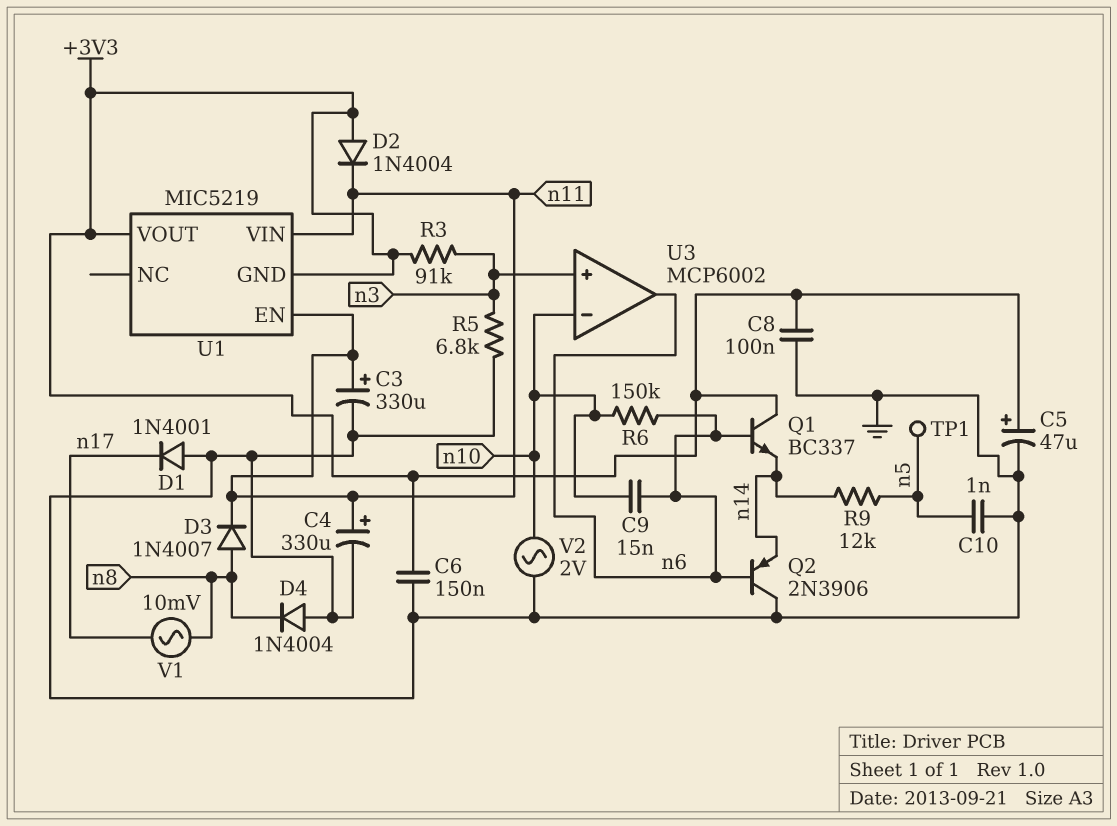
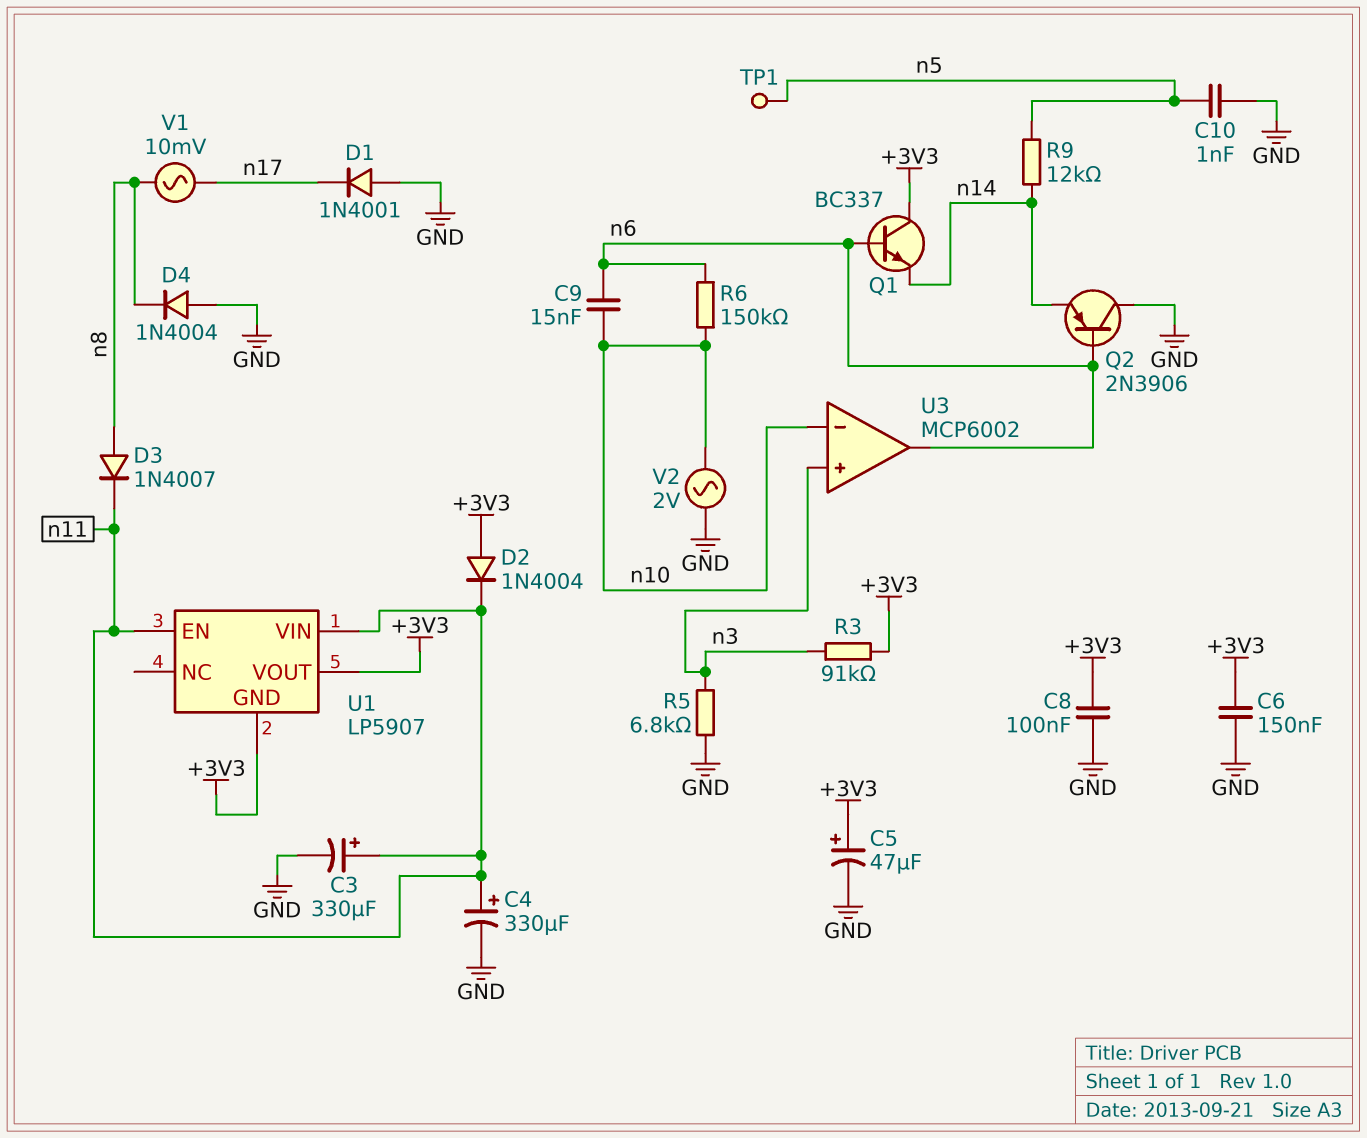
U1: MIC5219 -> LP5907

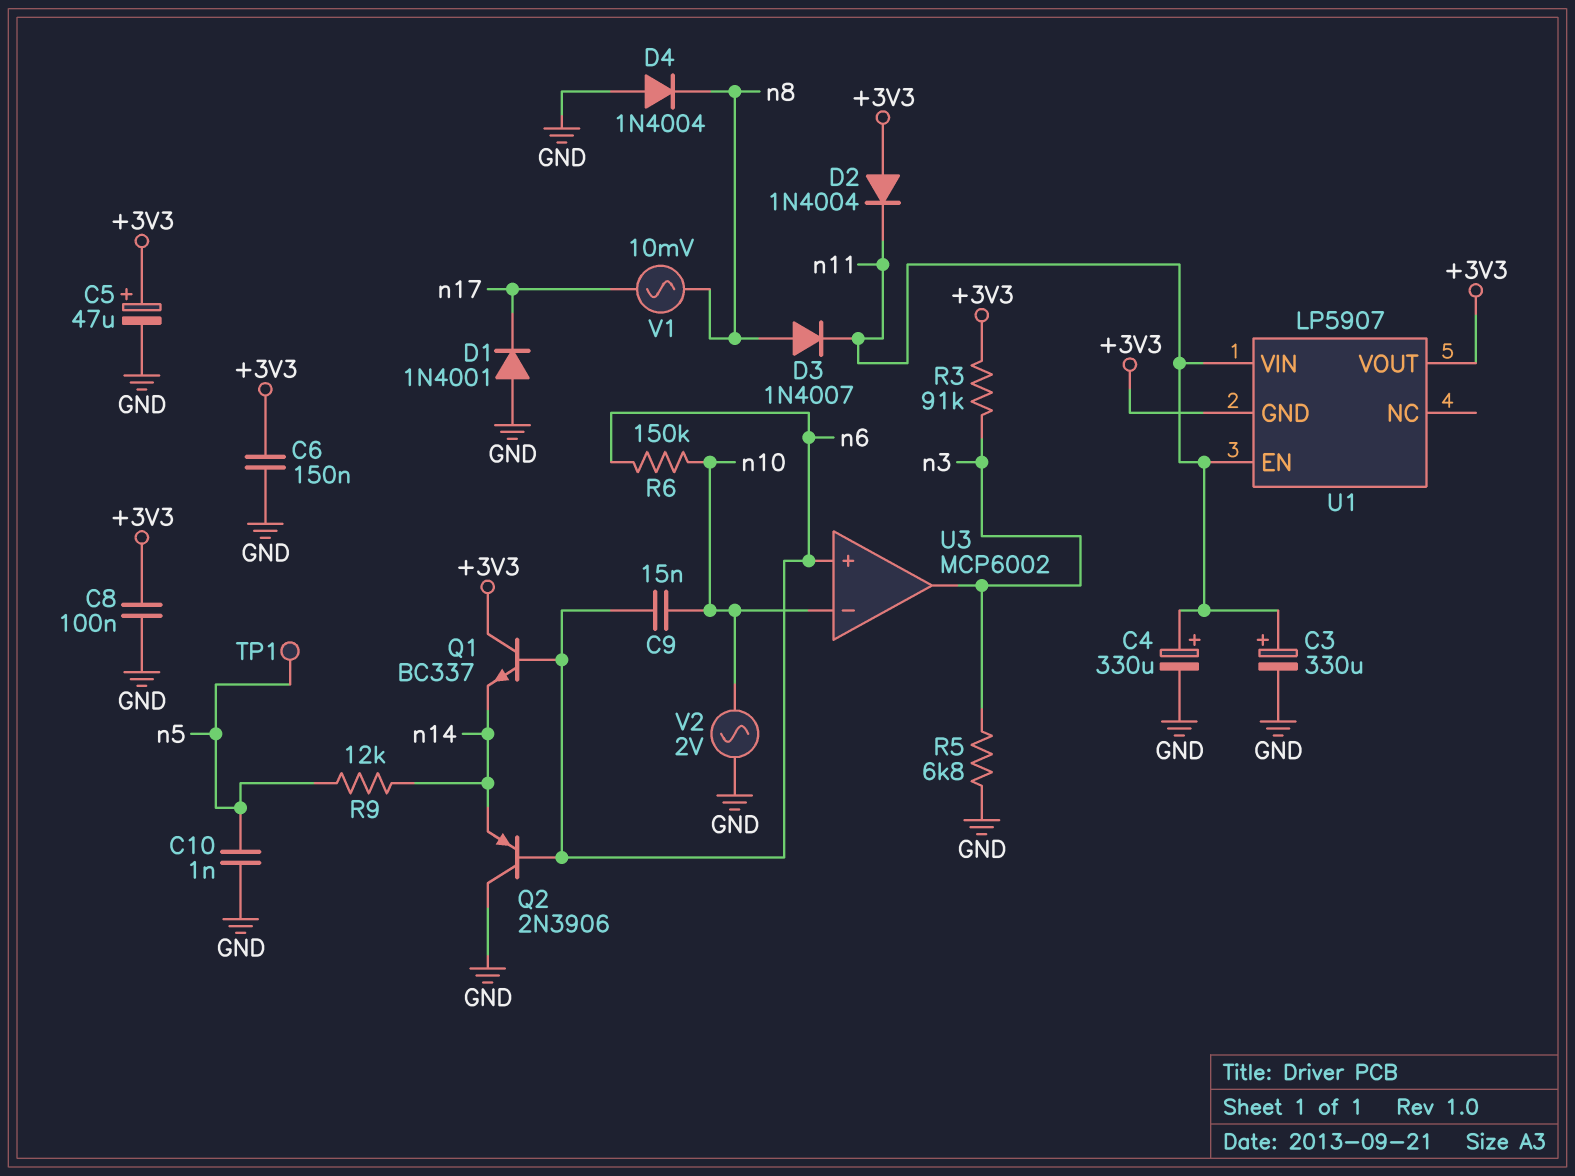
U3 pin in+: n3 -> n6
U3 pin out: n6 -> n3

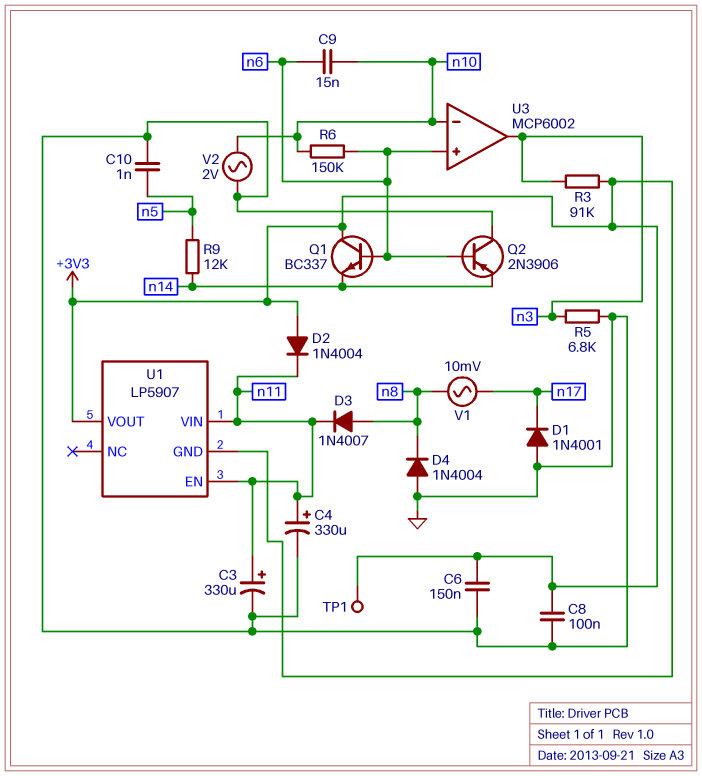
C5: 47uF (plus +3V3, minus GND) -> none
TP1: test point (n5) -> test point (+3V3)

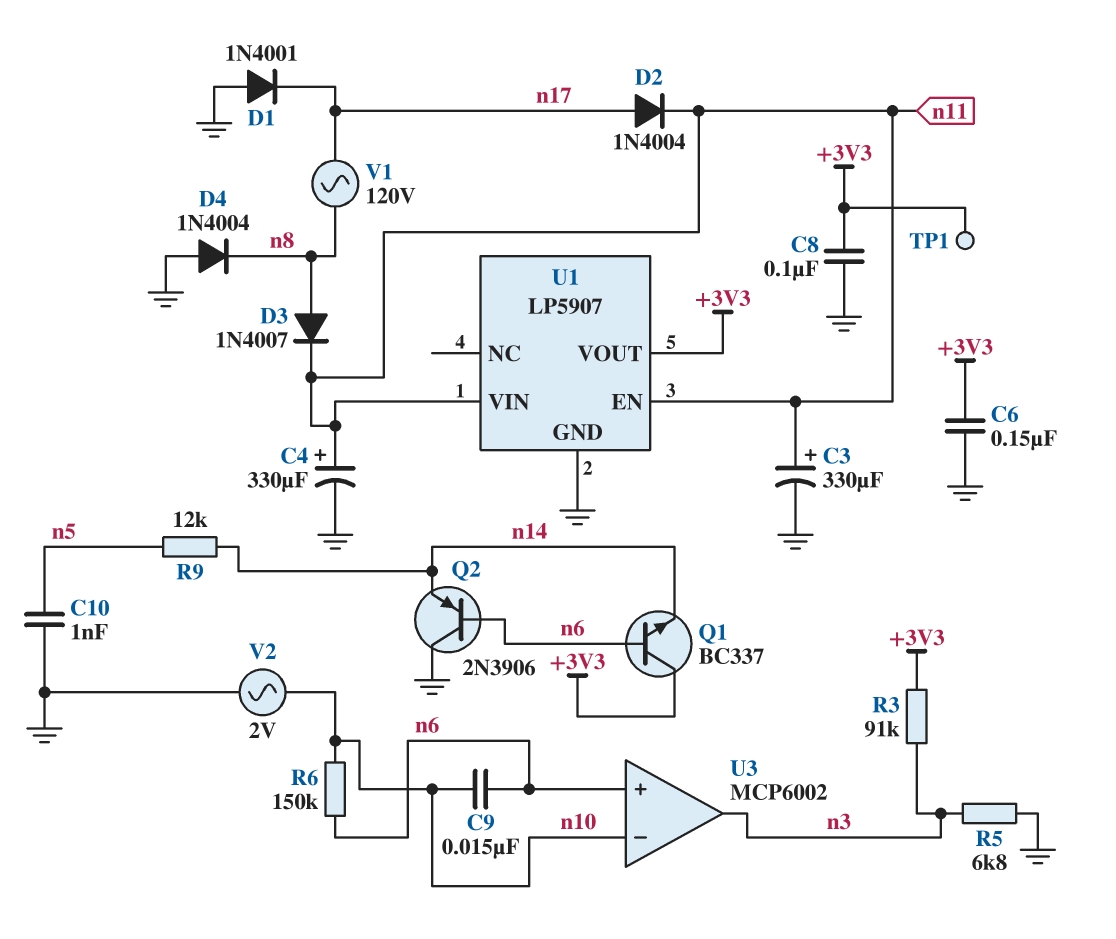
D2: diode 1N4004 (A +3V3, K n11) -> diode 1N4004 (A n17, K n11)
U1 pin GND: +3V3 -> GND
V1: AC 10mV (n8, n17) -> AC 120V (n8, n17)

